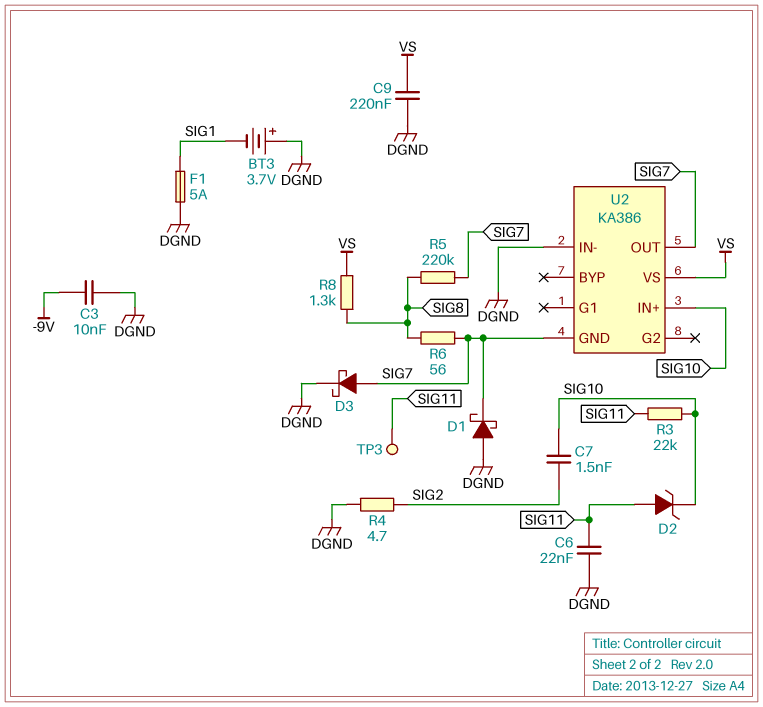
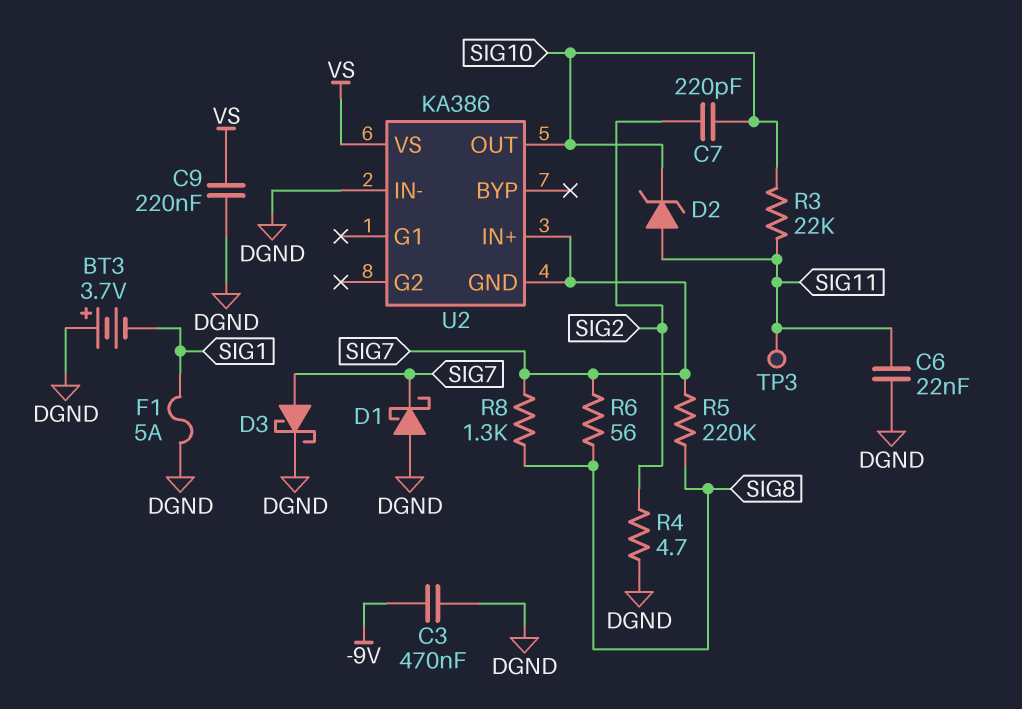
C3: 10nF (-9V, DGND) -> 470nF (-9V, DGND)
C7: 1.5nF (SIG2, SIG10) -> 220pF (SIG2, SIG10)
R8: 1.3k (SIG8, VS) -> 1.3k (SIG7, SIG8)
U2 pin IN+: SIG10 -> SIG7
U2 pin OUT: SIG7 -> SIG10

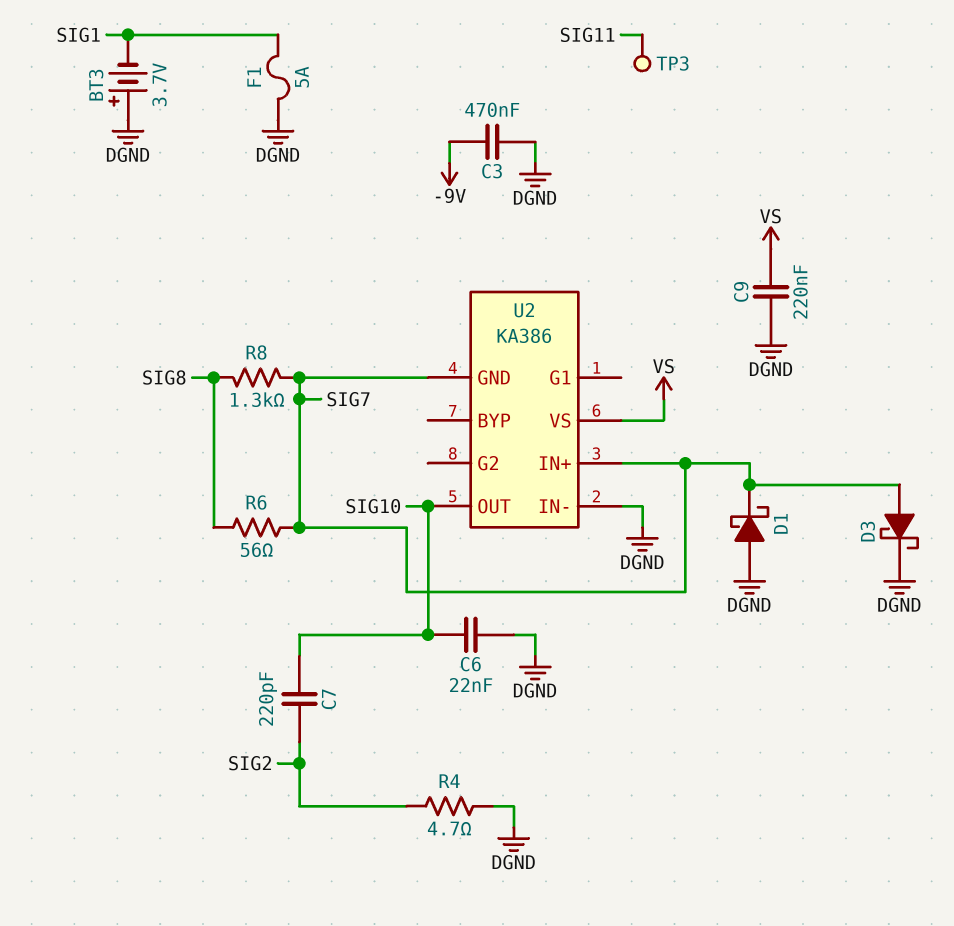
C6: 22nF (DGND, SIG11) -> 22nF (DGND, SIG10)
D2: zener (A SIG11, K SIG10) -> none
R3: 22k (SIG10, SIG11) -> none
R5: 220k (SIG7, SIG8) -> none

